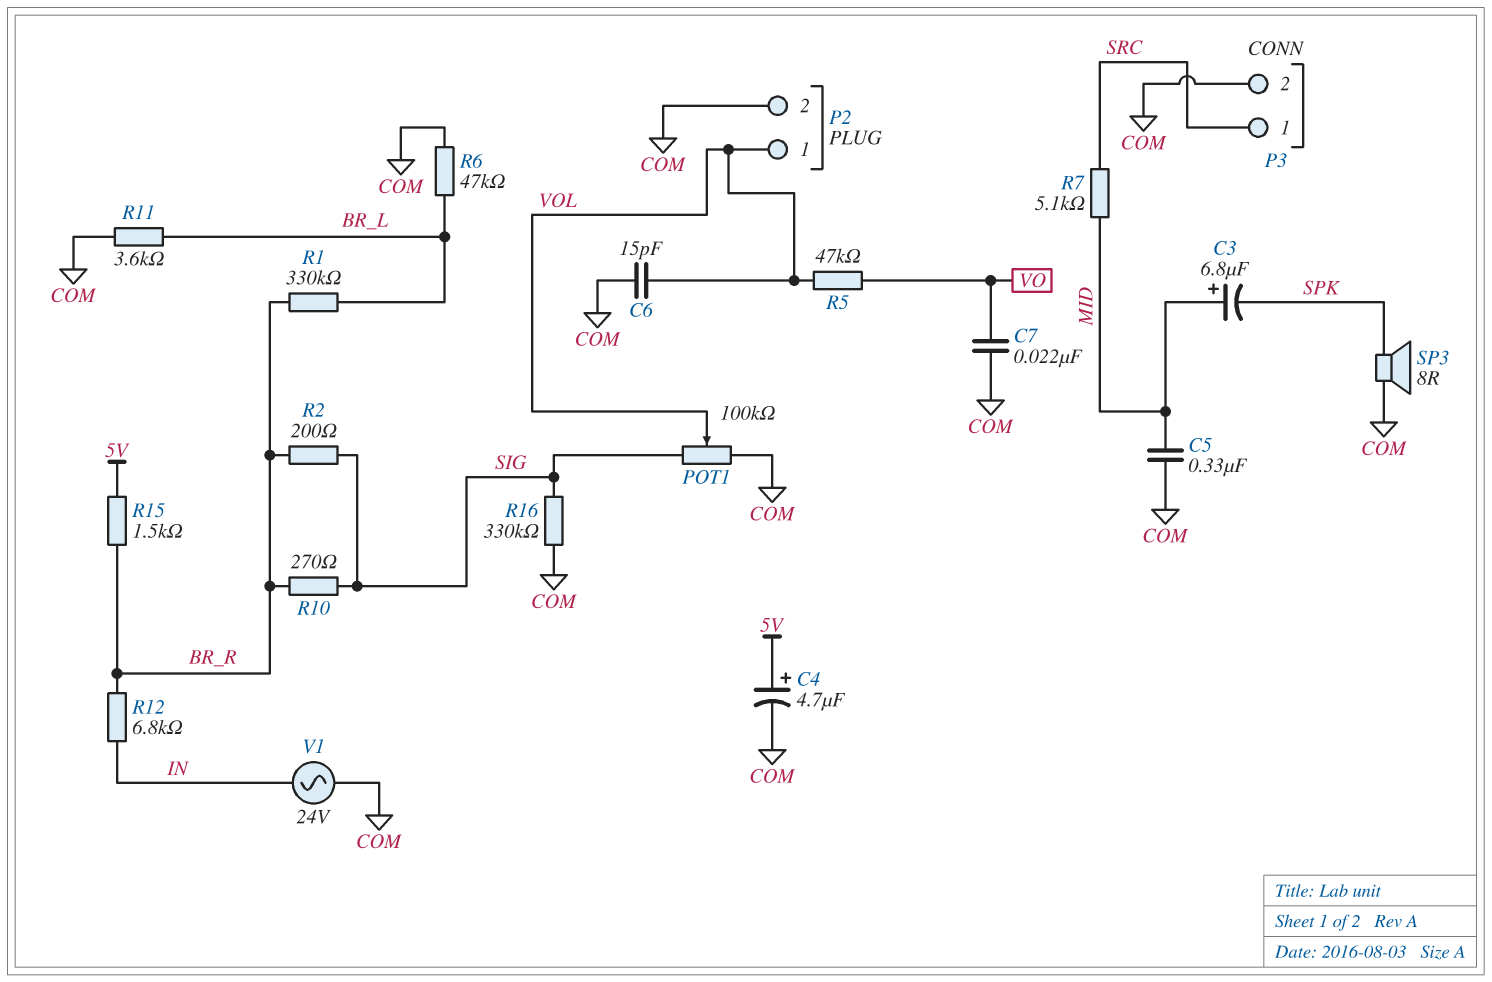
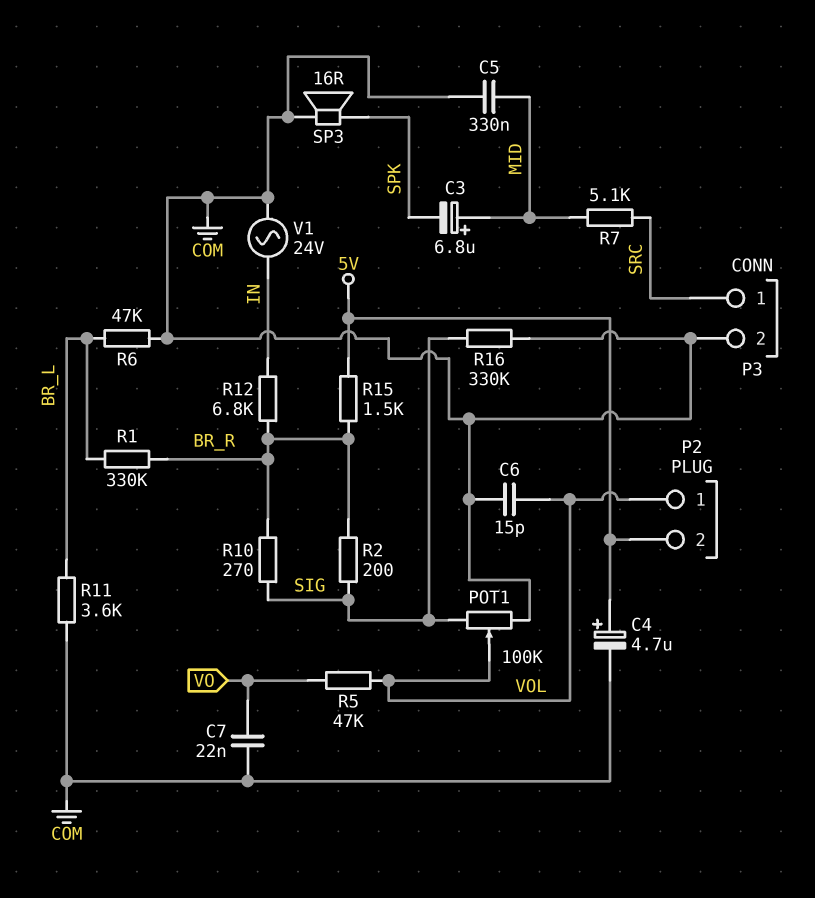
P2 pin 2: COM -> 5V
SP3: speaker 8R (COM, SPK) -> speaker 16R (COM, SPK)

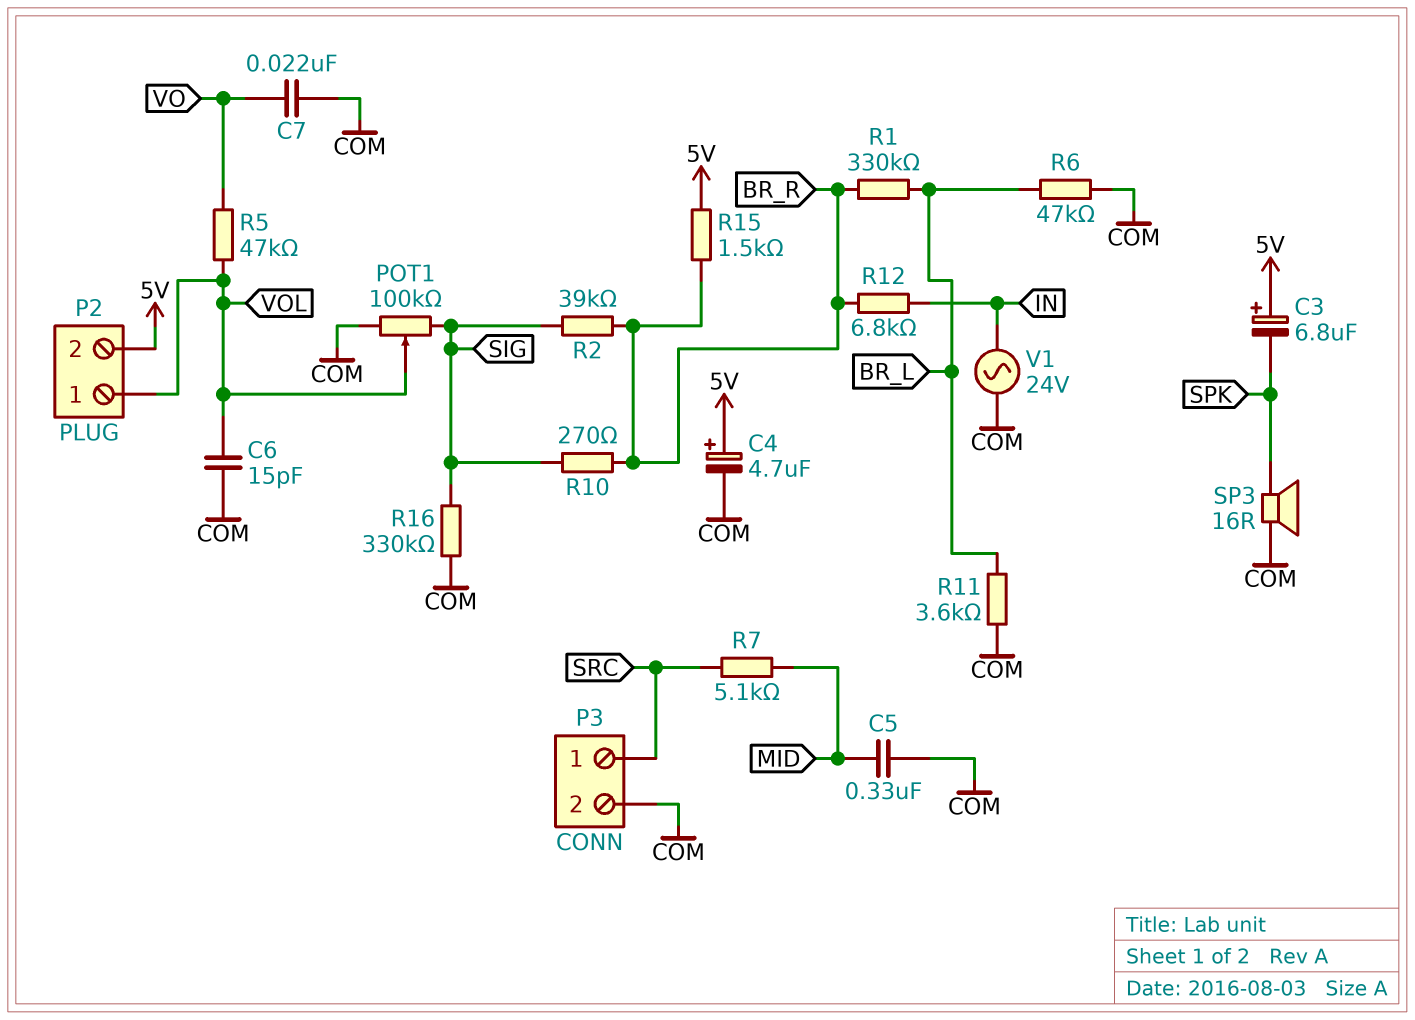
C3: 6.8uF (plus MID, minus SPK) -> 6.8uF (plus 5V, minus SPK)
R2: 200 (BR_R, SIG) -> 39k (BR_R, SIG)

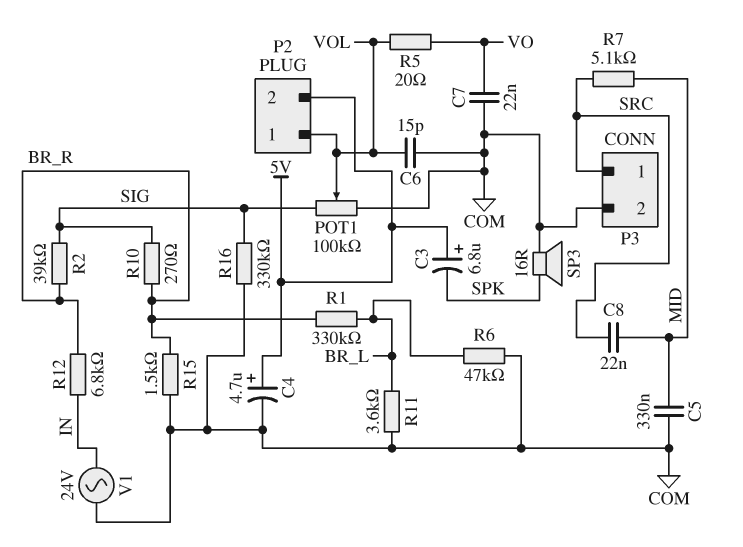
C8: none -> 22nF (MID, SRC)
R5: 47k (VO, VOL) -> 20 (VO, VOL)
R15: 1.5k (5V, BR_R) -> 1.5k (BR_R, COM)

